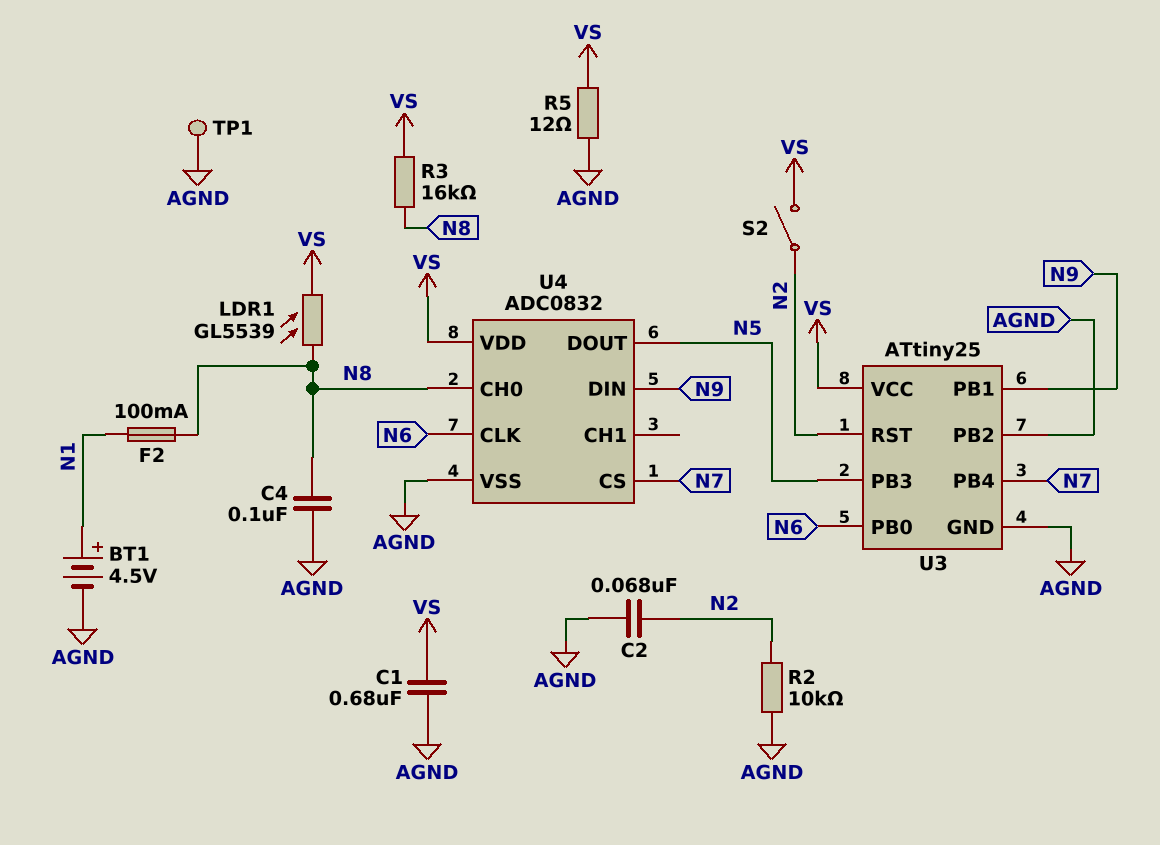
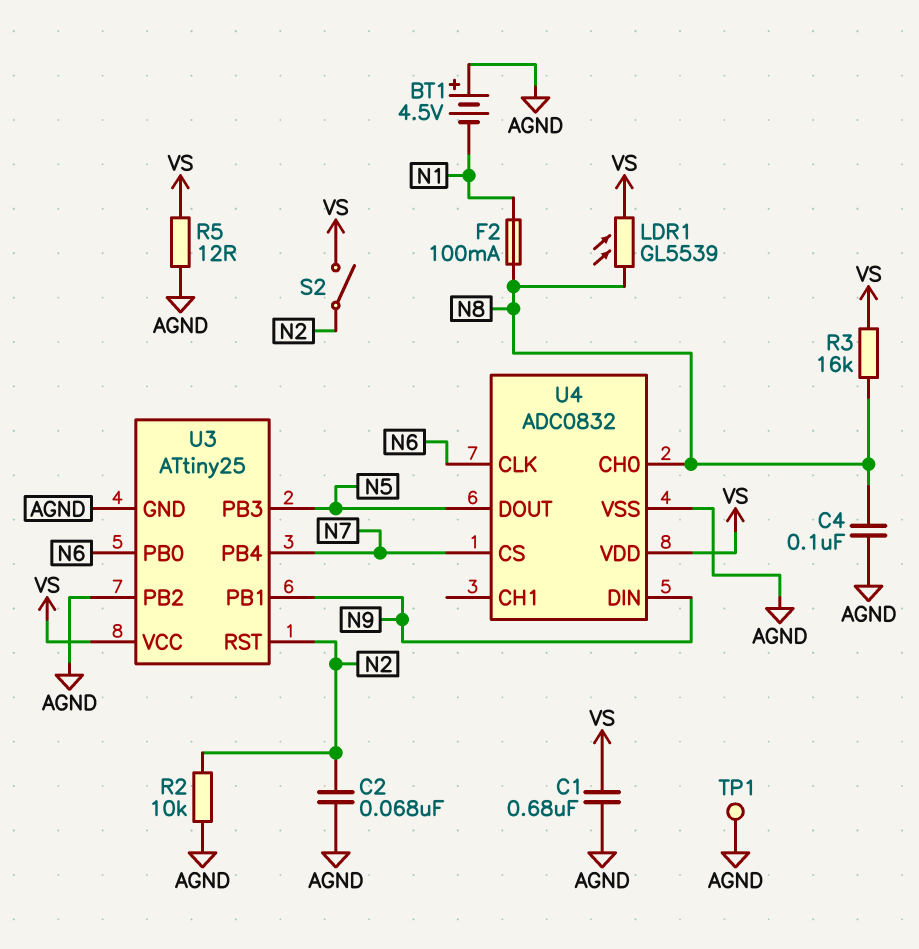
BT1: 4.5V (plus N1, minus AGND) -> 4.5V (plus AGND, minus N1)

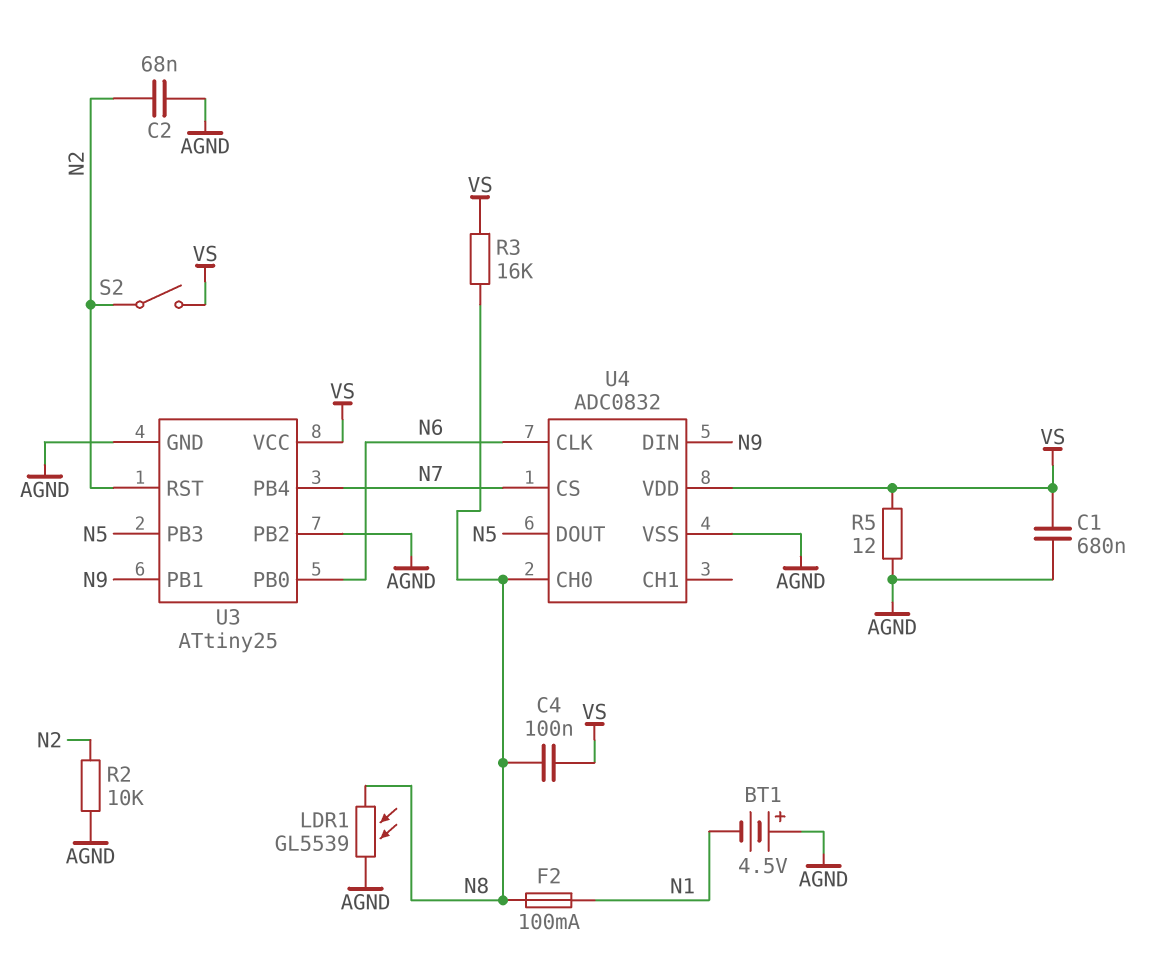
C4: 100nF (AGND, N8) -> 100nF (N8, VS)
LDR1: GL5539 (N8, VS) -> GL5539 (AGND, N8)
TP1: test point (AGND) -> none

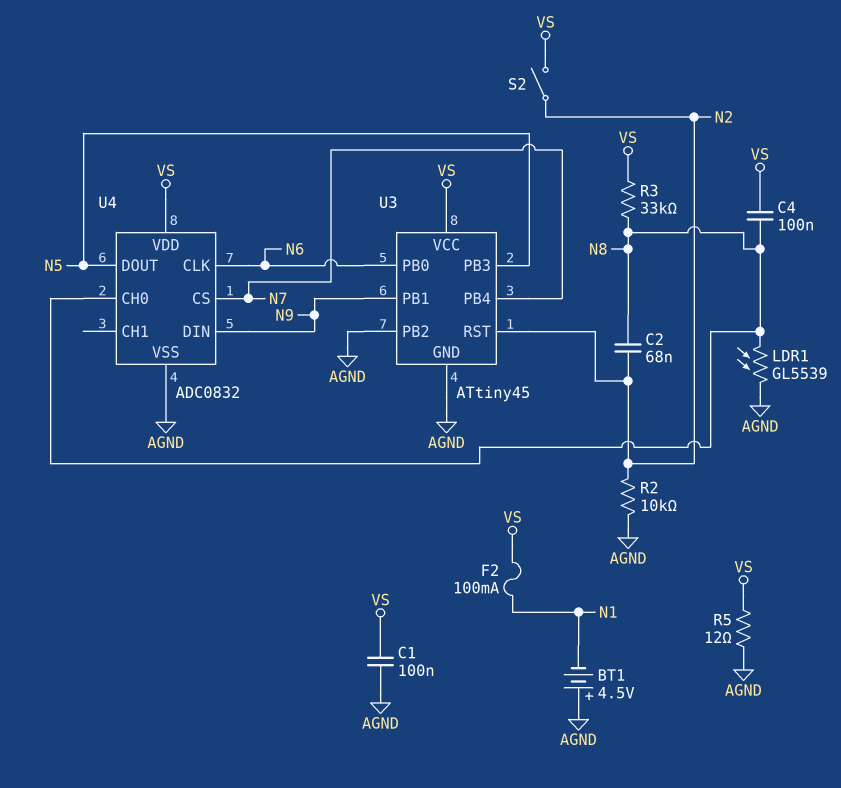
C1: 680nF (AGND, VS) -> 100nF (AGND, VS)
C2: 68nF (AGND, N2) -> 68nF (N2, N8)
F2: 100mA (N1, N8) -> 100mA (N1, VS)
R3: 16k (N8, VS) -> 33k (N8, VS)
U3: ATtiny25 -> ATtiny45

